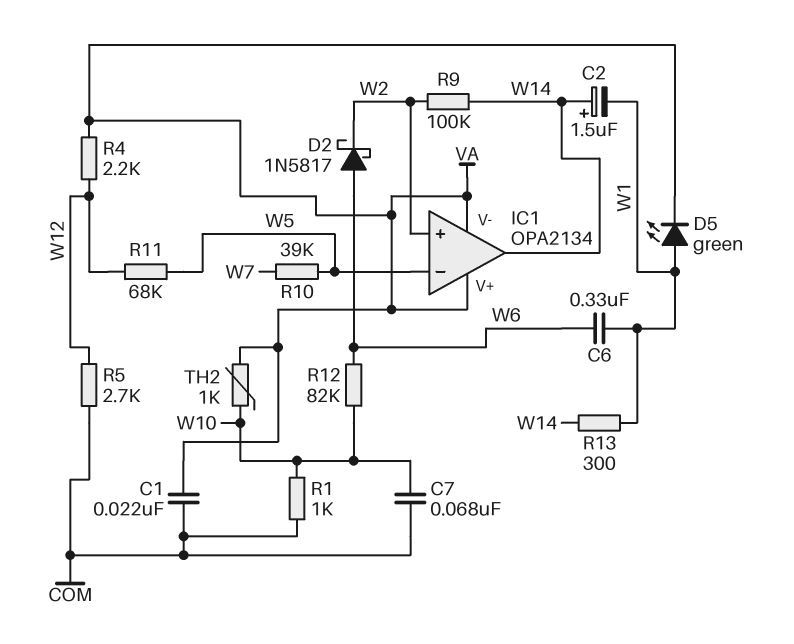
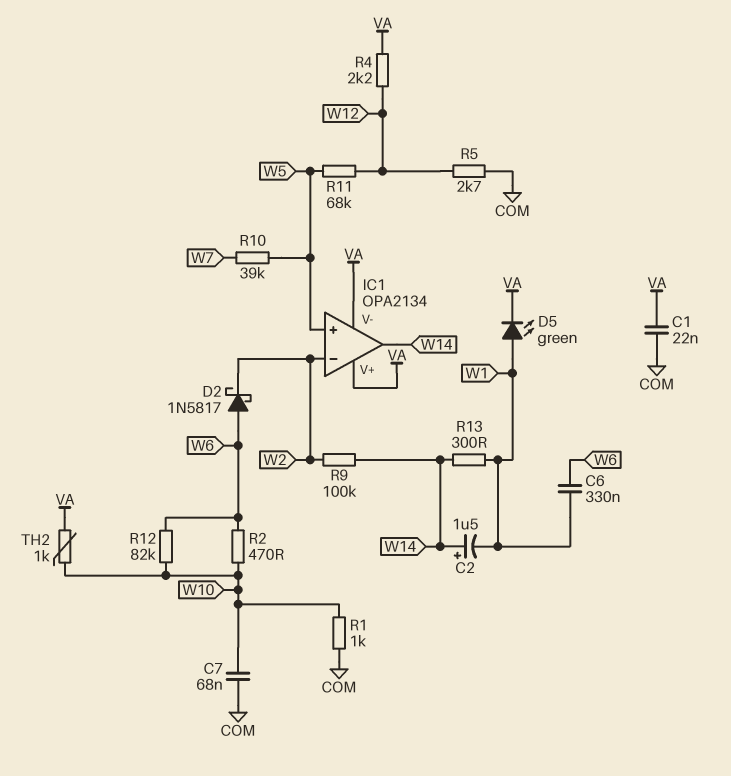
IC1 pin in+: W2 -> W5
IC1 pin in-: W5 -> W2
R2: none -> 470 (W6, W10)

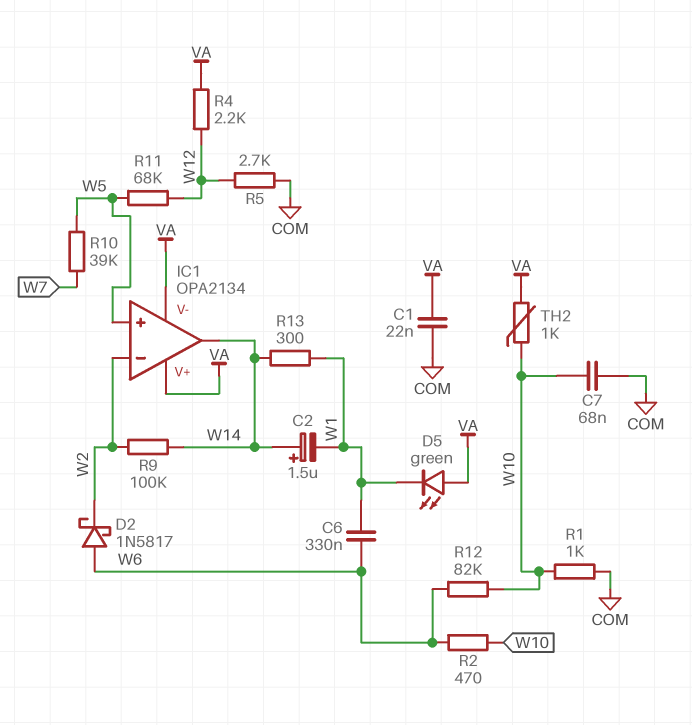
D5: LED green (A W1, K VA) -> LED green (A VA, K W1)

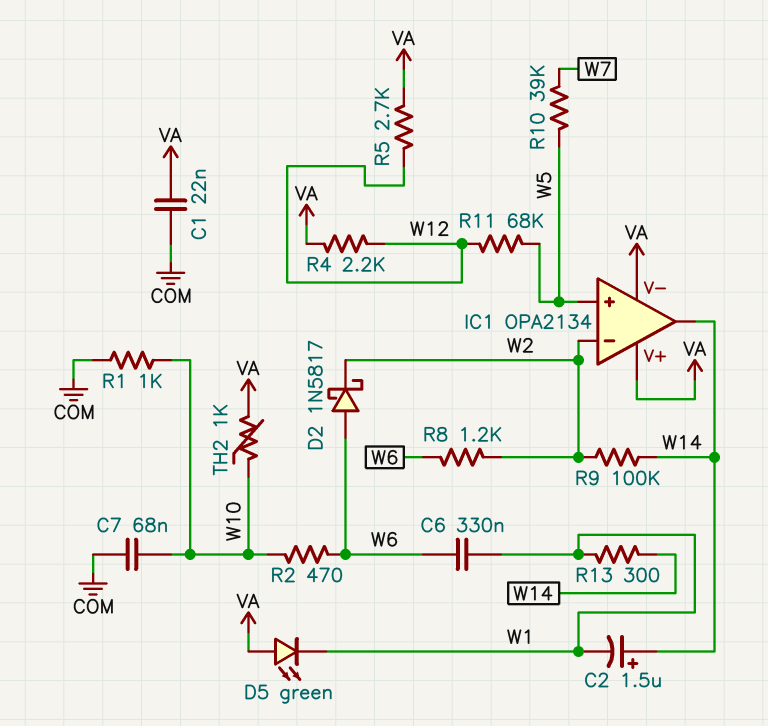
R5: 2.7k (COM, W12) -> 2.7k (VA, W12)
R8: none -> 1.2k (W2, W6)
R12: 82k (W6, W10) -> none

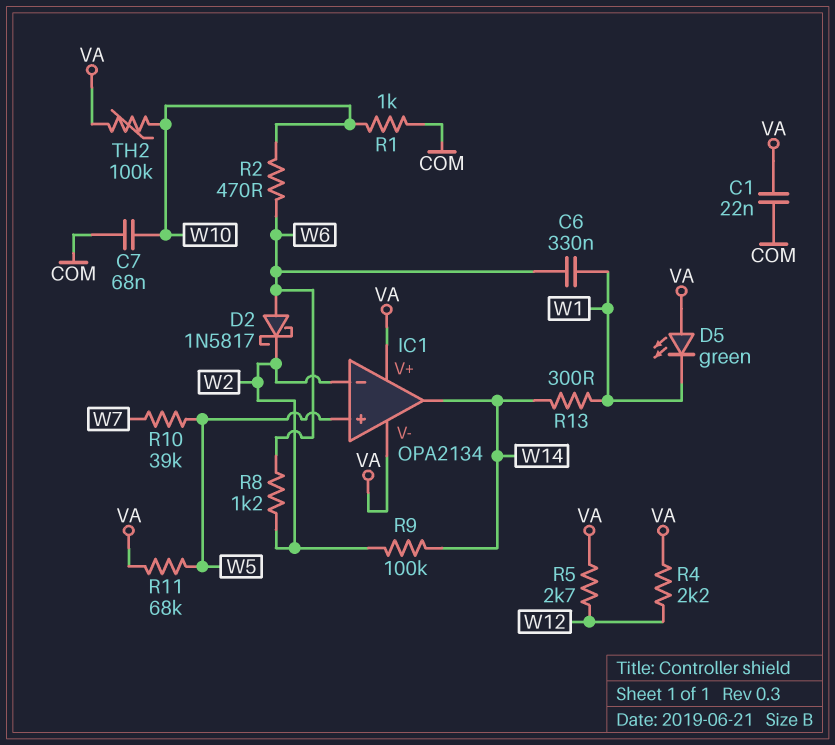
C2: 1.5uF (plus W14, minus W1) -> none
R11: 68k (W5, W12) -> 68k (VA, W5)
TH2: 1k (VA, W10) -> 100k (VA, W10)

